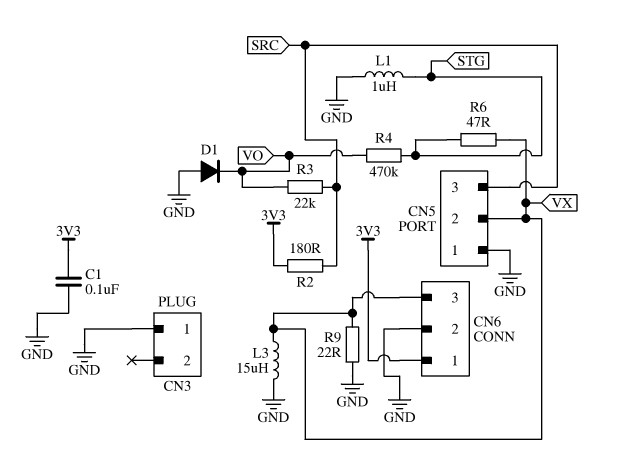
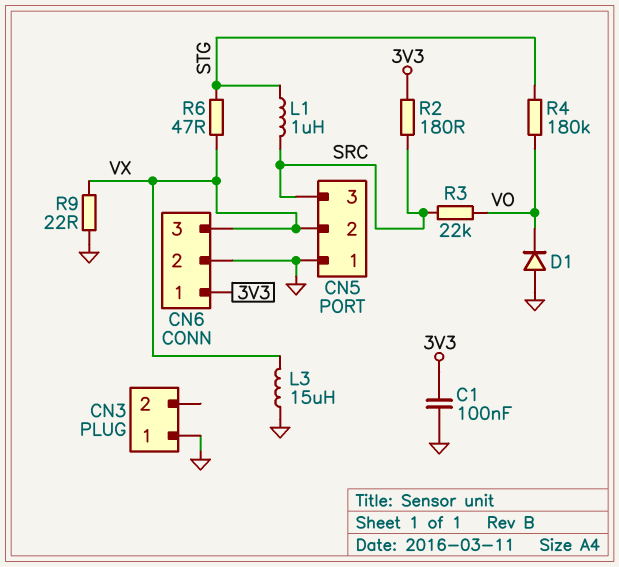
L1: 1uH (GND, STG) -> 1uH (SRC, STG)
R4: 470k (STG, VO) -> 180k (STG, VO)

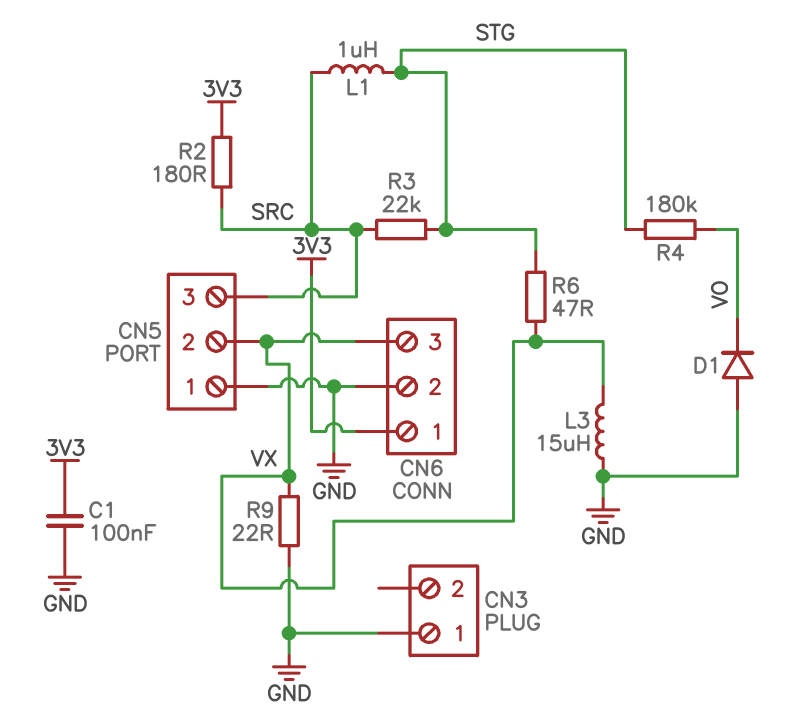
R3: 22k (SRC, VO) -> 22k (SRC, STG)

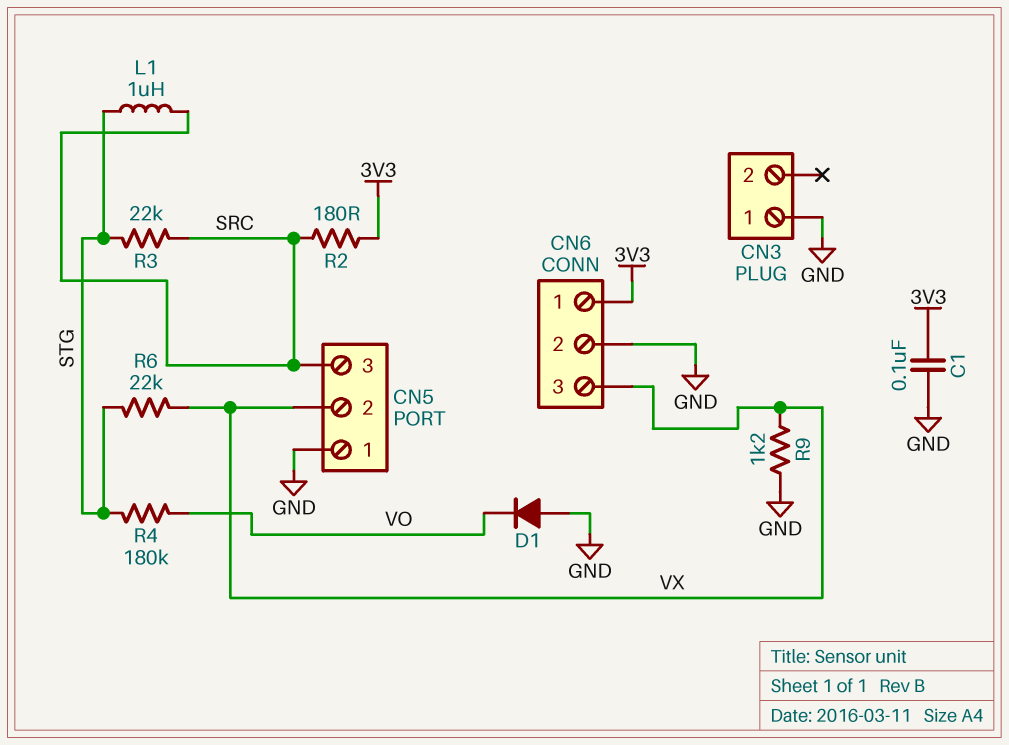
L3: 15uH (GND, VX) -> none
R6: 47 (STG, VX) -> 22k (STG, VX)
R9: 22 (GND, VX) -> 1.2k (GND, VX)

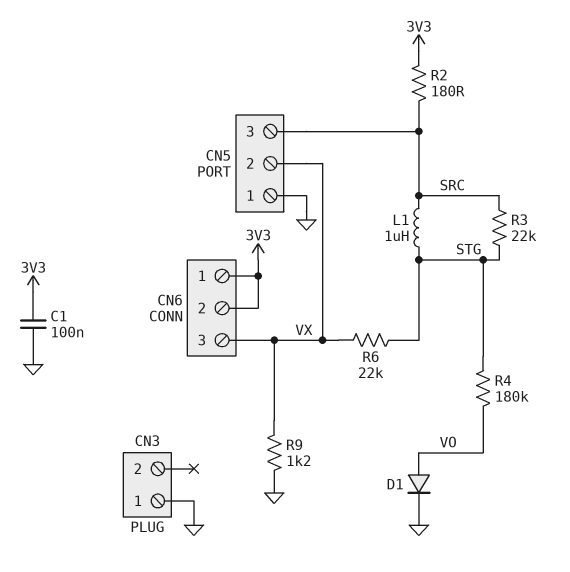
CN6 pin 2: GND -> 3V3
D1: diode (A GND, K VO) -> diode (A VO, K GND)

